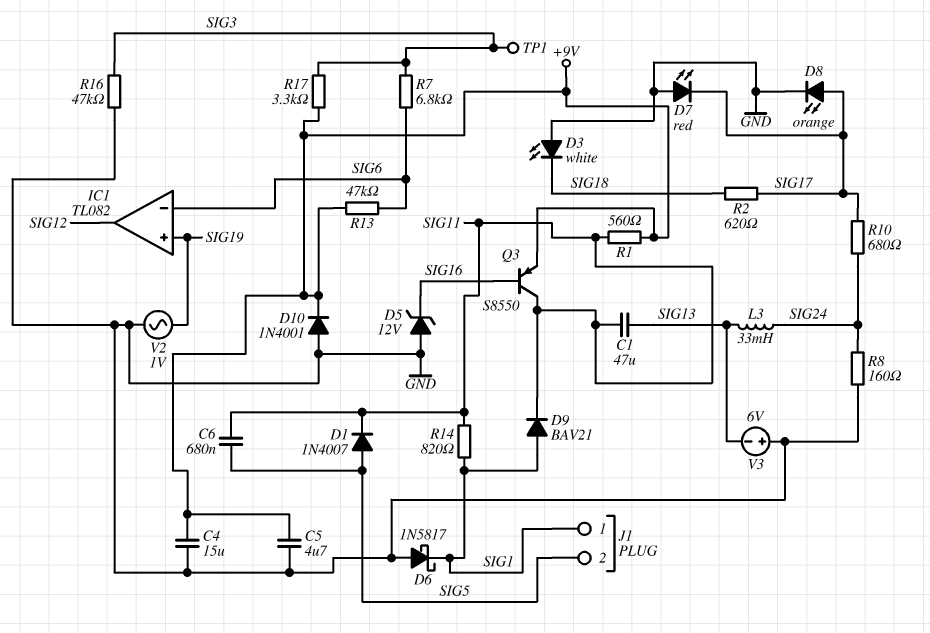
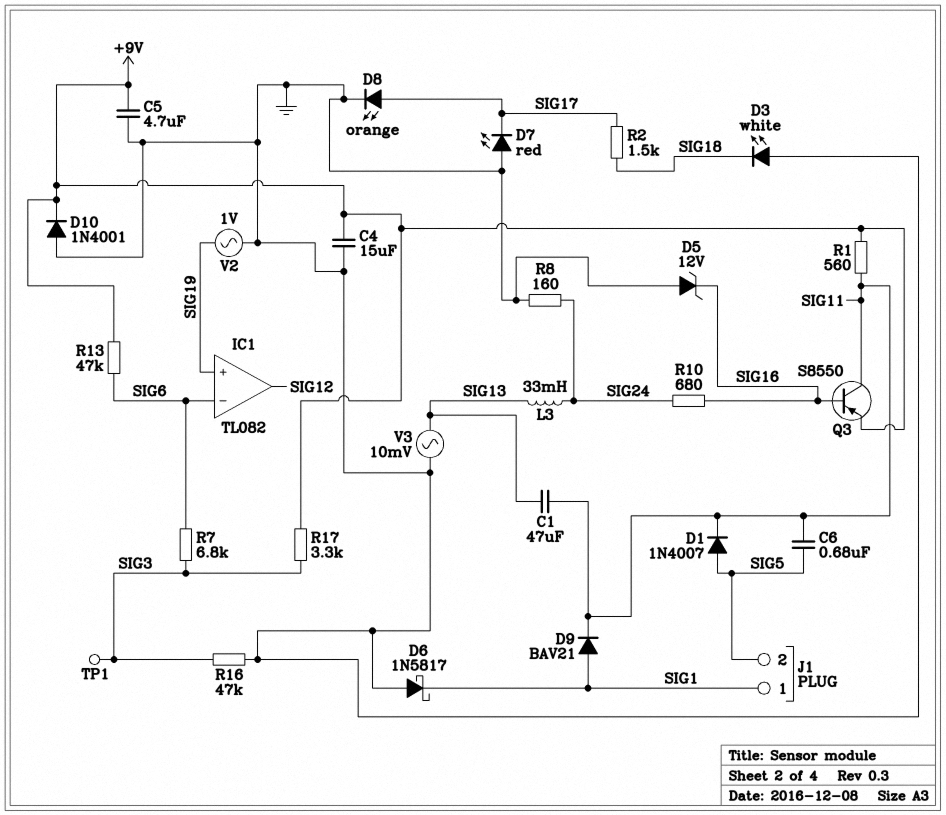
R2: 620 (SIG17, SIG18) -> 1.5k (SIG17, SIG18)
R10: 680 (SIG17, SIG24) -> 680 (SIG16, SIG24)
R14: 820 (SIG1, SIG11) -> none
V3: 6V (plus GND, minus SIG13) -> AC 10mV (GND, SIG13)

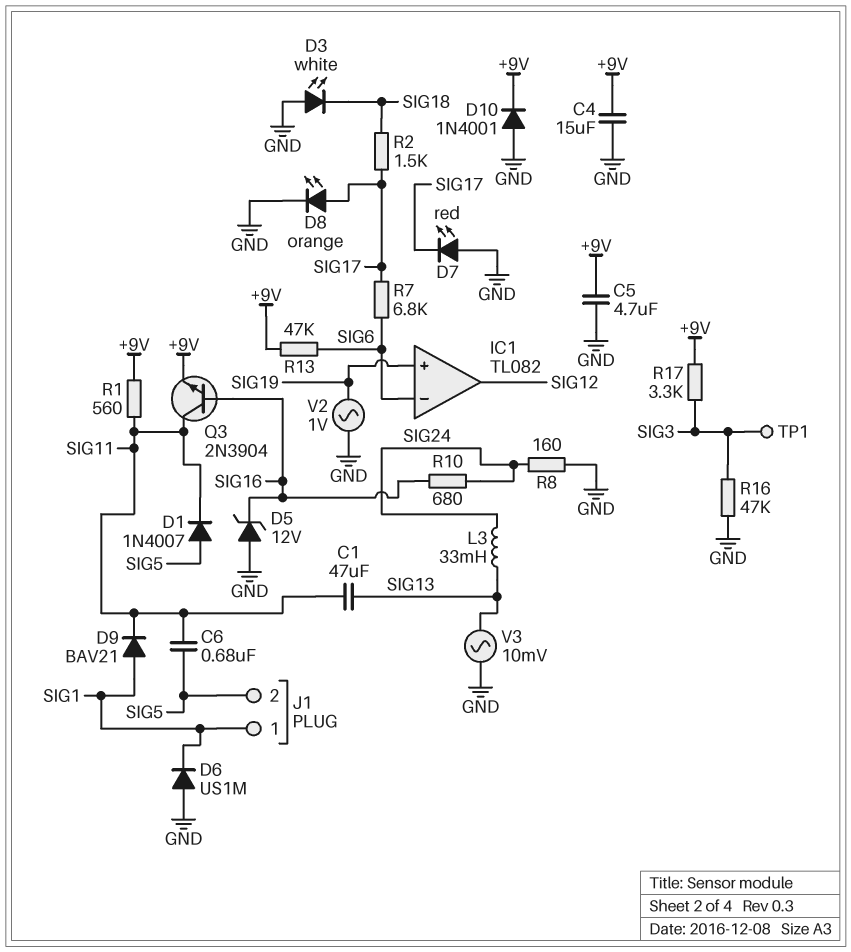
D6: schottky 1N5817 (A GND, K SIG1) -> diode US1M (A GND, K SIG1)
Q3: PNP S8550 (B SIG16, C SIG11, E +9V) -> NPN 2N3904 (B SIG16, C SIG11, E +9V)
R7: 6.8k (SIG3, SIG6) -> 6.8k (SIG6, SIG17)

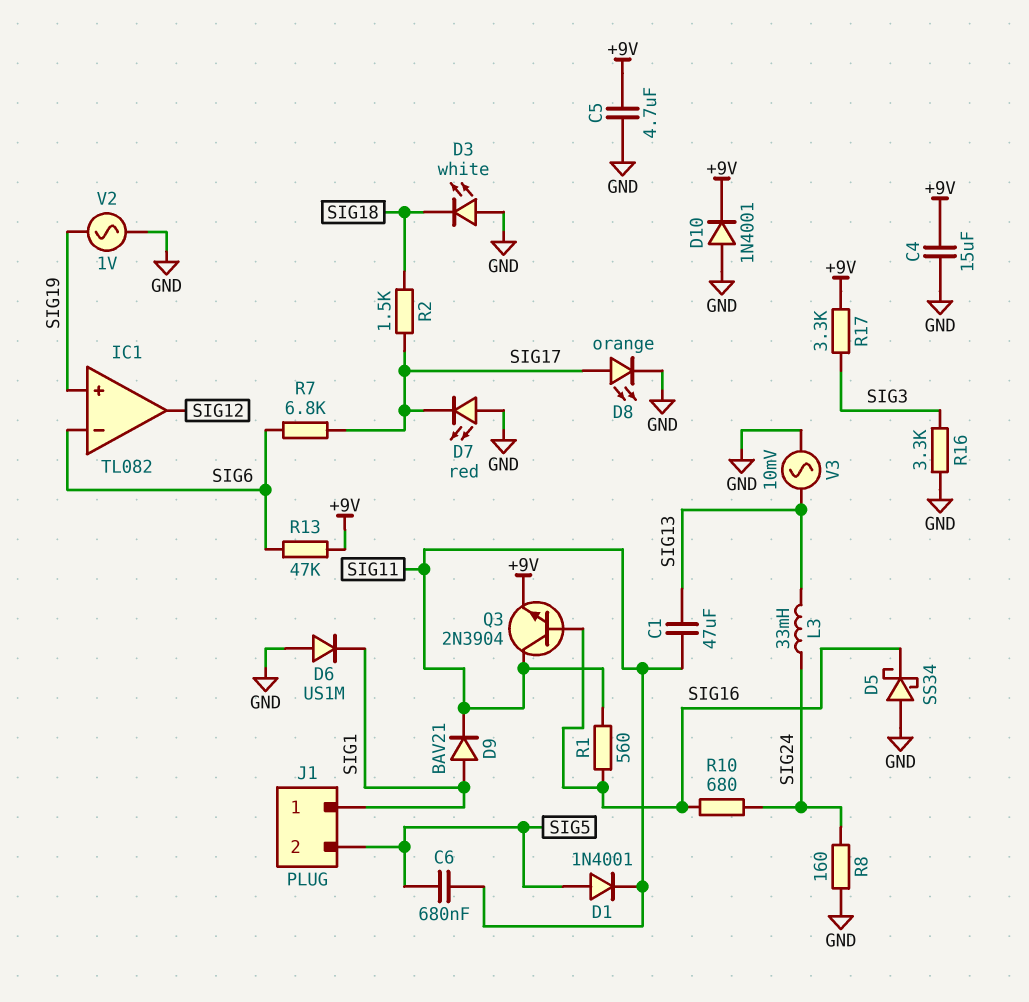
D1: diode 1N4007 (A SIG5, K SIG11) -> diode 1N4001 (A SIG5, K SIG11)
D5: zener 12V (A GND, K SIG16) -> schottky SS34 (A GND, K SIG16)
R1: 560 (+9V, SIG11) -> 560 (SIG11, SIG16)
R16: 47k (GND, SIG3) -> 3.3k (GND, SIG3)
TP1: test point (SIG3) -> none

